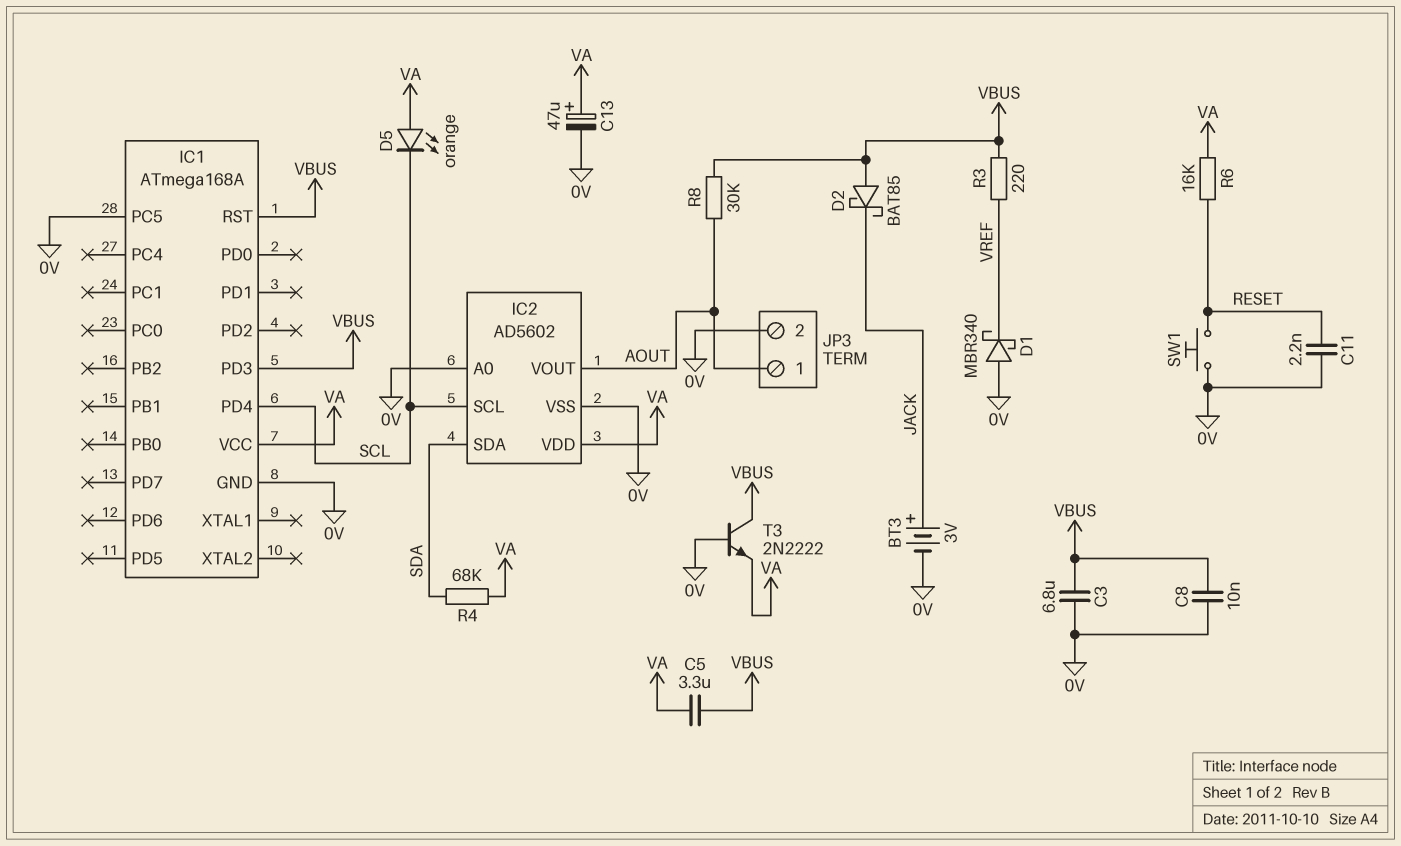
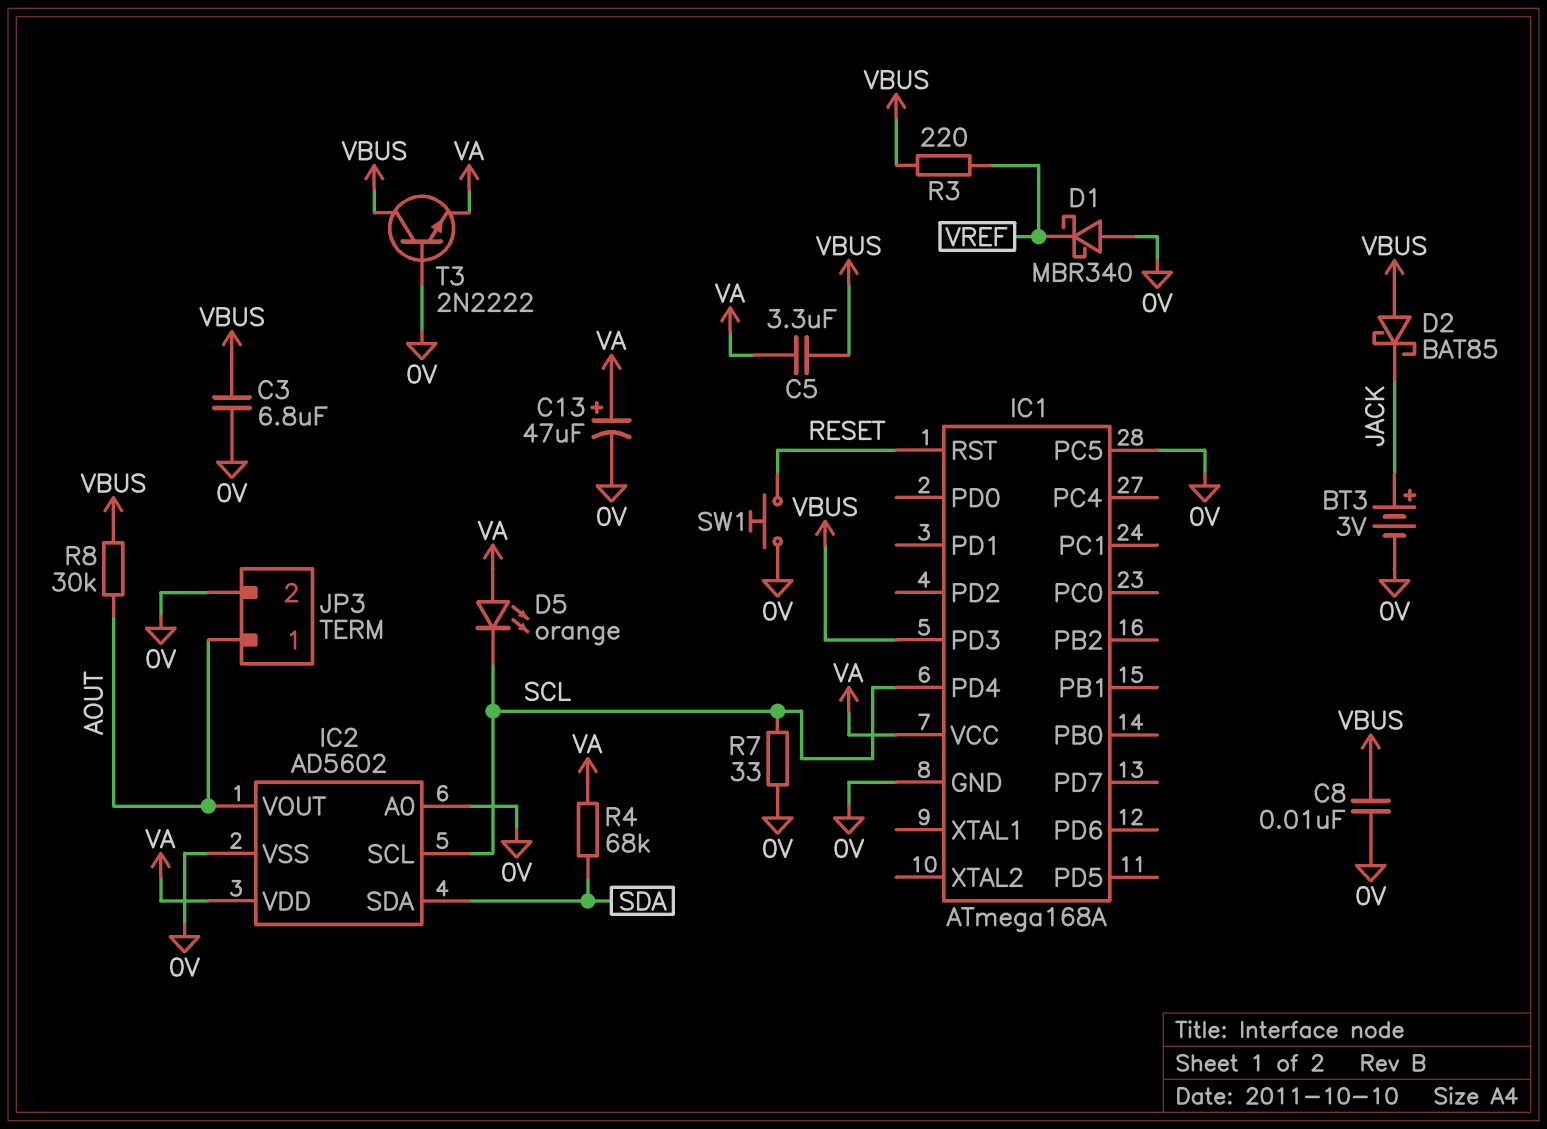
C11: 2.2nF (0V, RESET) -> none
IC1 pin RST: VBUS -> RESET
R6: 16k (RESET, VA) -> none
R7: none -> 33 (0V, SCL)

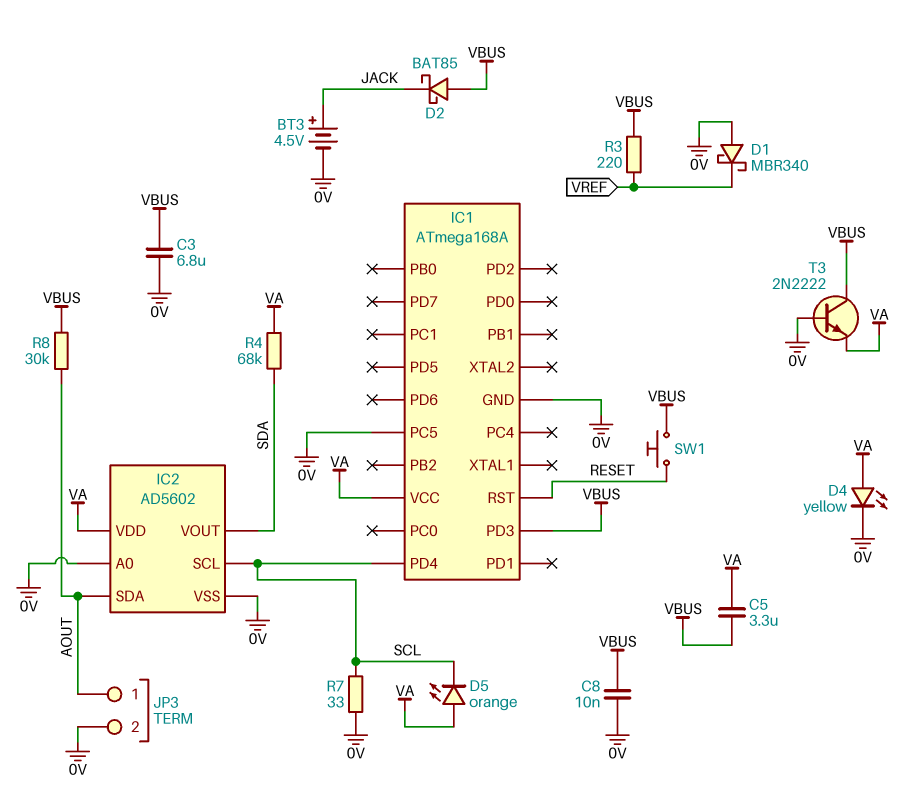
BT3: 3V (plus JACK, minus 0V) -> 4.5V (plus JACK, minus 0V)
C13: 47uF (plus VA, minus 0V) -> none
D4: none -> LED yellow (A VA, K 0V)
IC2 pin SDA: SDA -> AOUT
IC2 pin VOUT: AOUT -> SDA
SW1: button (0V, RESET) -> button (RESET, VBUS)

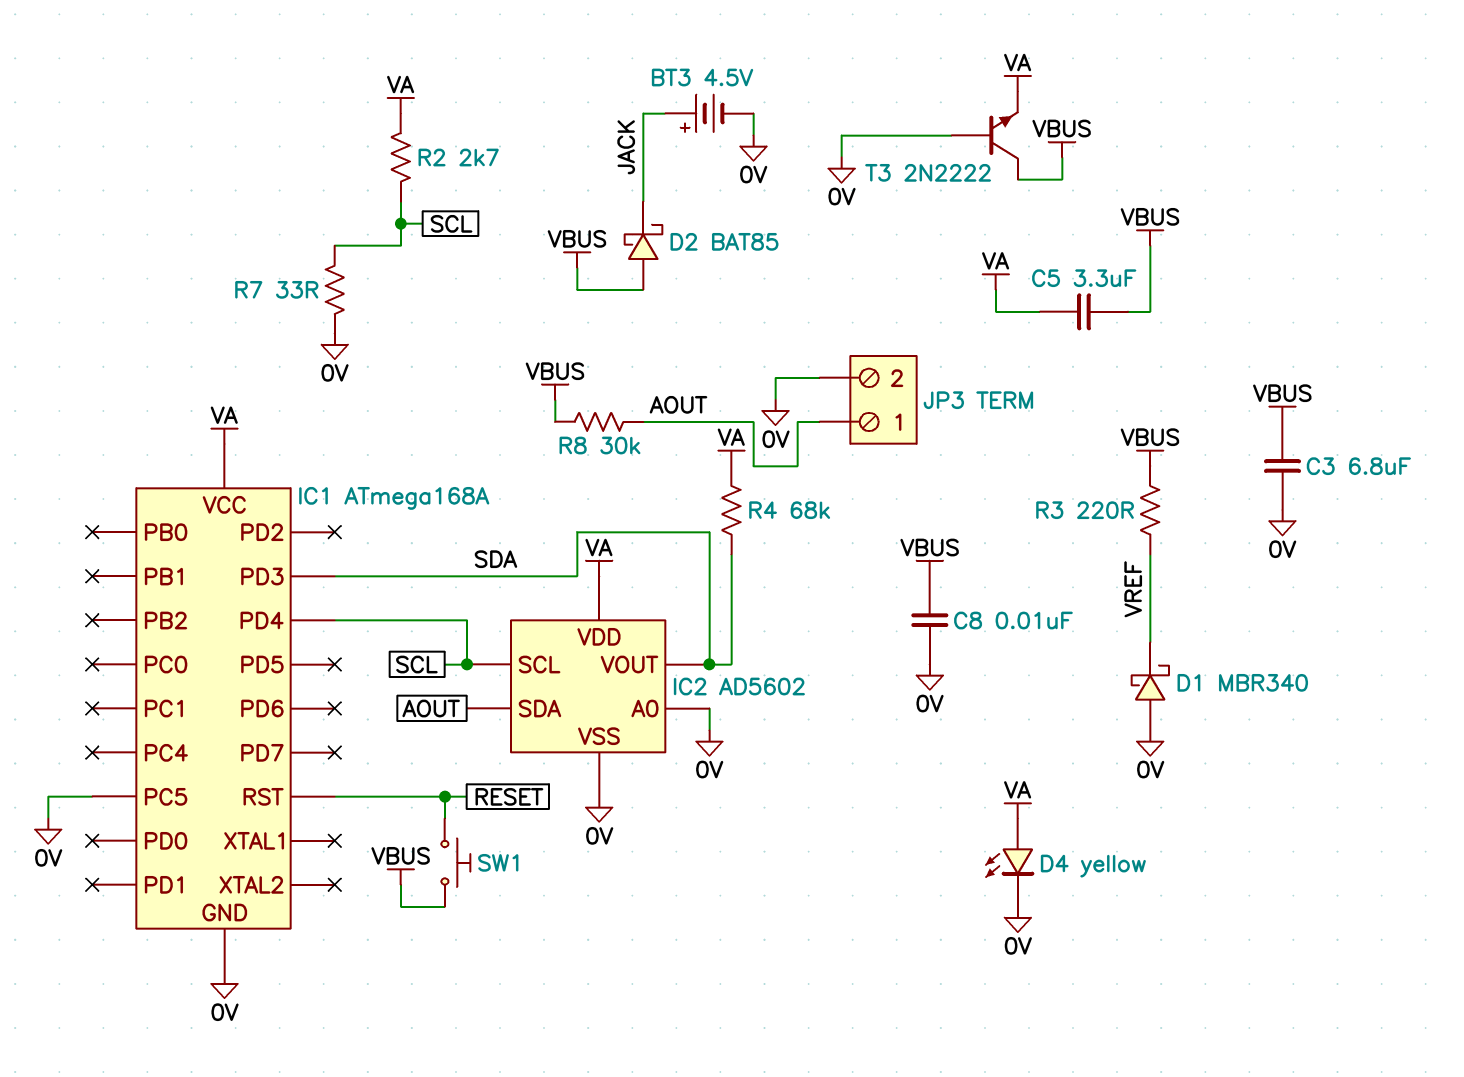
D5: LED orange (A VA, K SCL) -> none
IC1 pin PD3: VBUS -> SDA
R2: none -> 2.7k (SCL, VA)

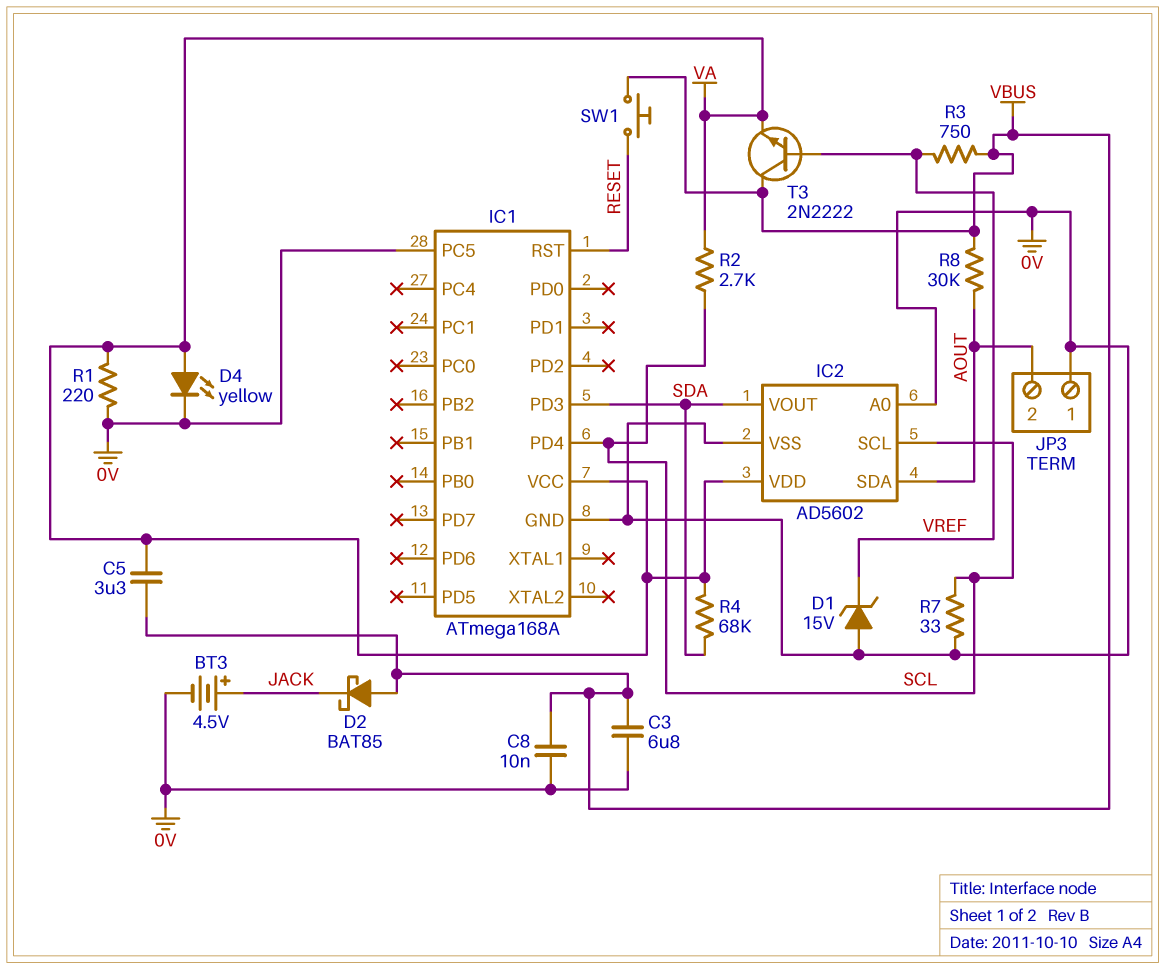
D1: schottky MBR340 (A 0V, K VREF) -> zener 15V (A 0V, K VREF)
JP3 pin 1: AOUT -> 0V
JP3 pin 2: 0V -> AOUT
R1: none -> 220 (0V, VA)
R3: 220 (VBUS, VREF) -> 750 (VBUS, VREF)
T3: NPN 2N2222 (B 0V, C VBUS, E VA) -> NPN 2N2222 (B VREF, C VBUS, E VA)

